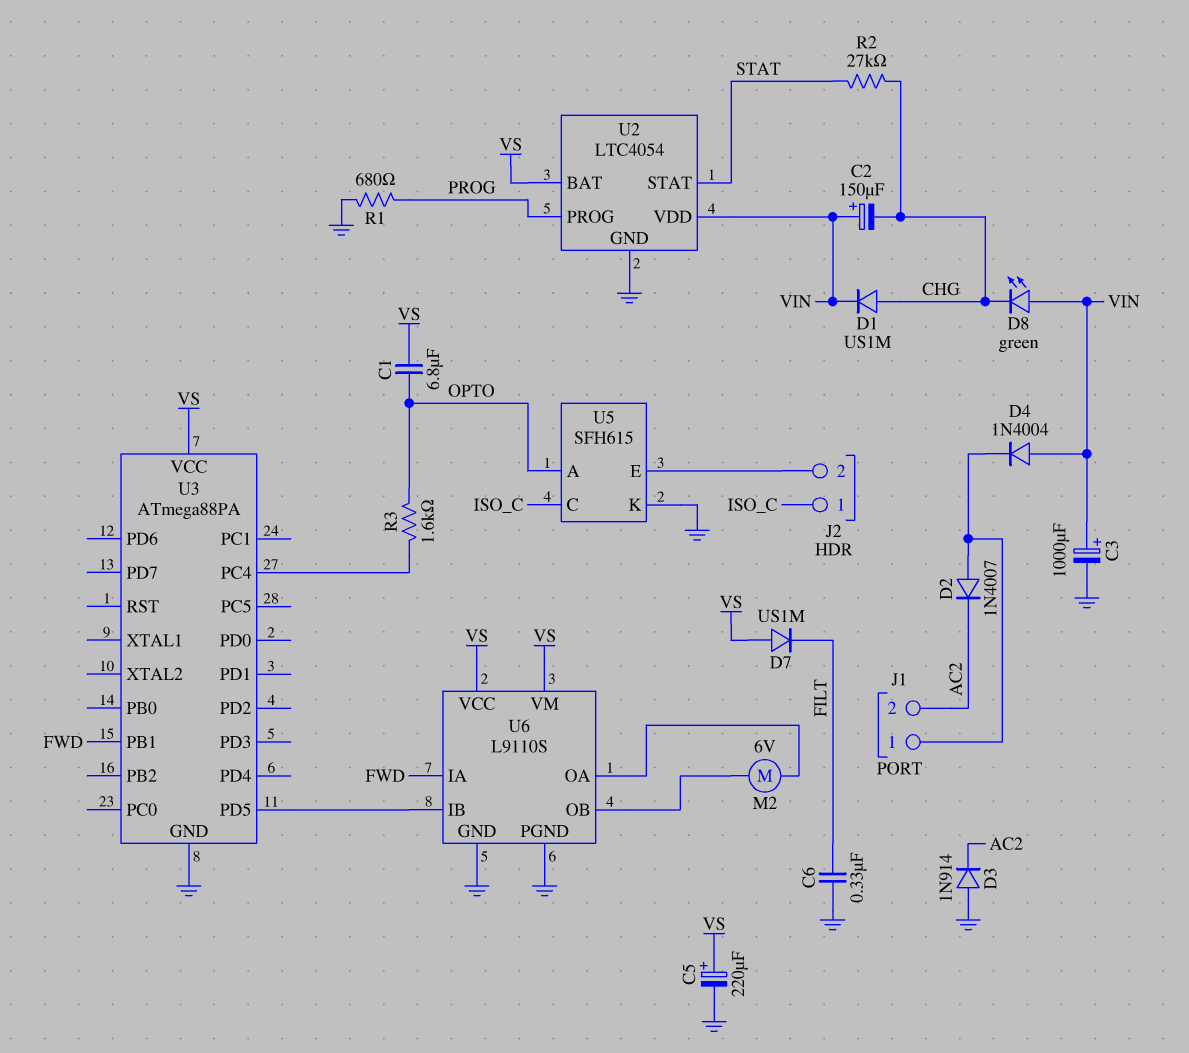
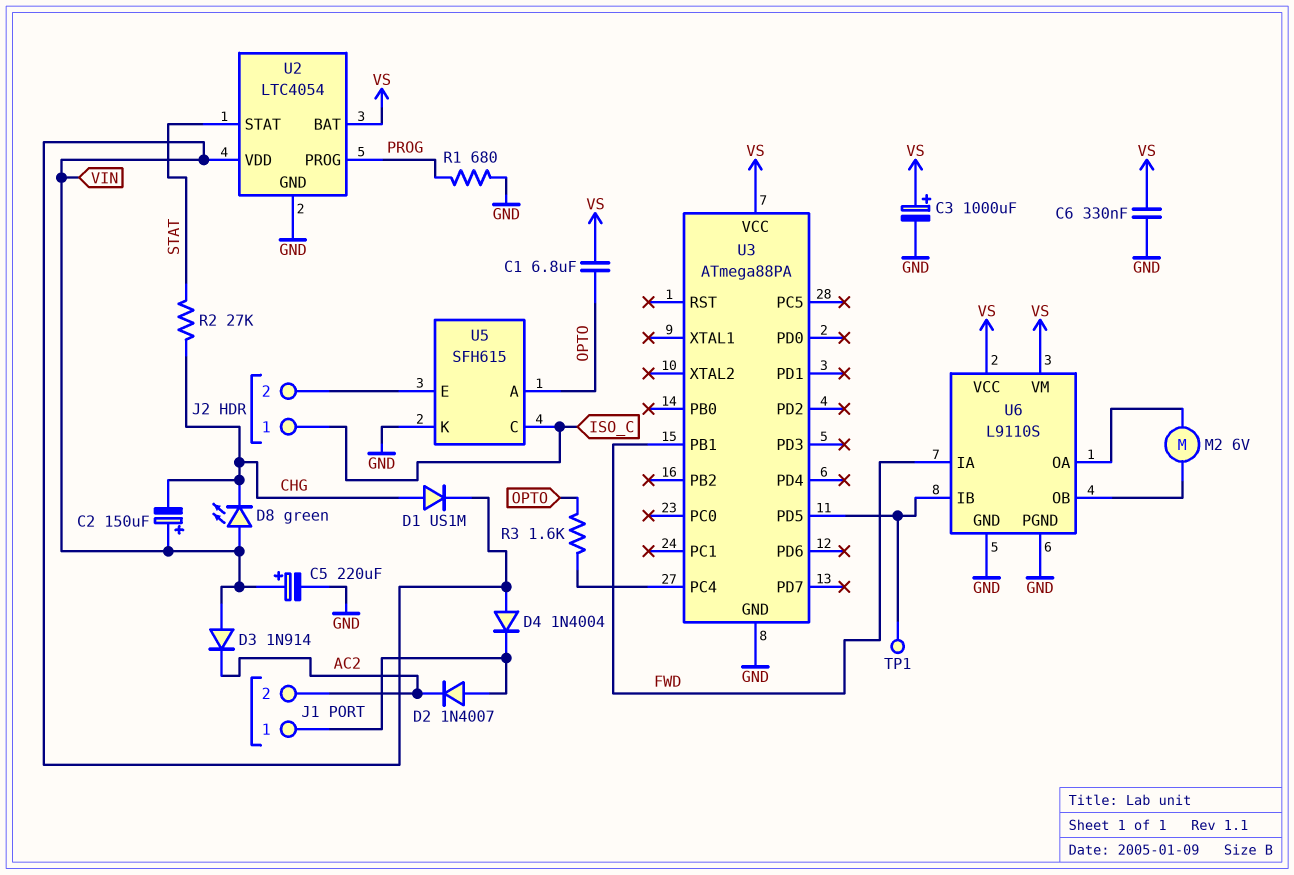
C3: 1000uF (plus VIN, minus GND) -> 1000uF (plus VS, minus GND)
C5: 220uF (plus VS, minus GND) -> 220uF (plus VIN, minus GND)
C6: 330nF (FILT, GND) -> 330nF (GND, VS)
D3: diode 1N914 (A GND, K AC2) -> diode 1N914 (A VIN, K AC2)
D7: diode US1M (A VS, K FILT) -> none
TP1: none -> test point (U3/PD5)

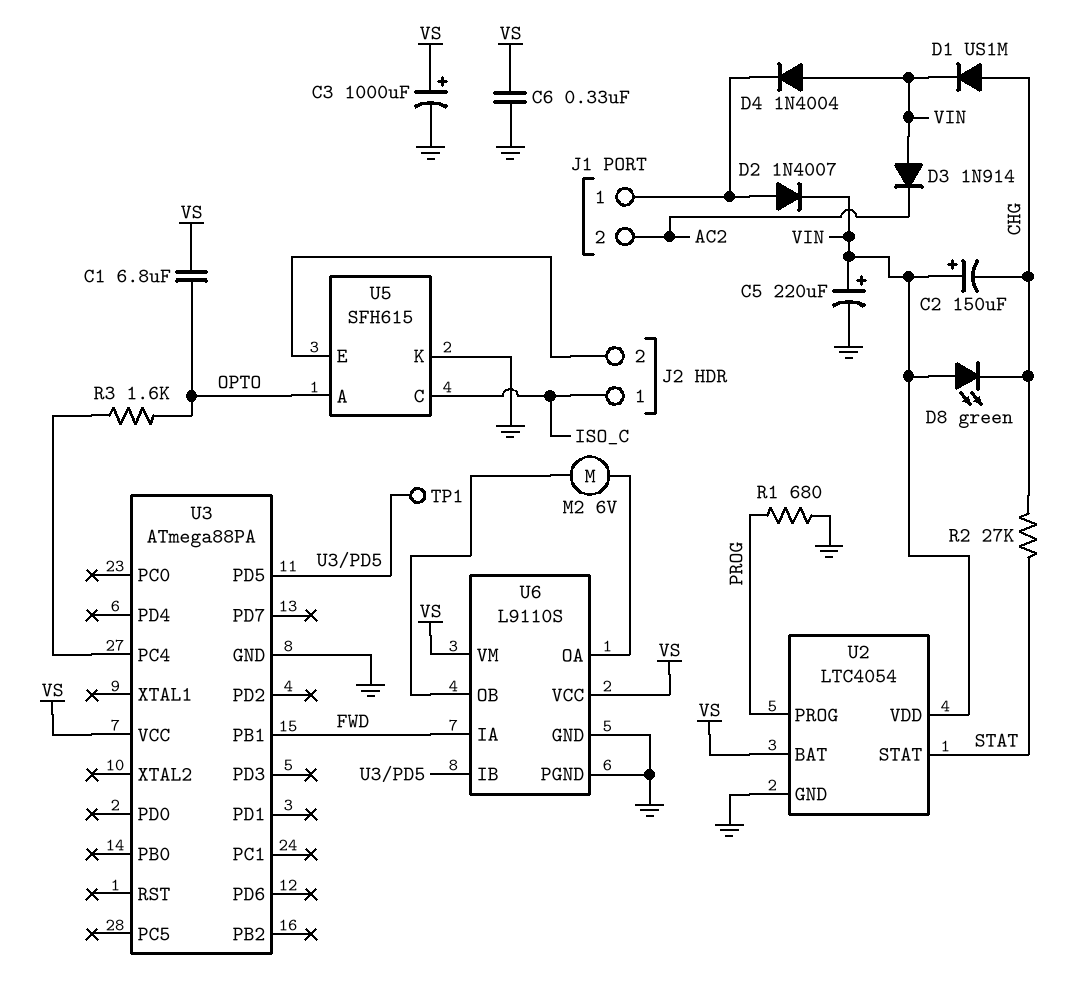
D2: diode 1N4007 (A J1/1, K AC2) -> diode 1N4007 (A J1/1, K VIN)

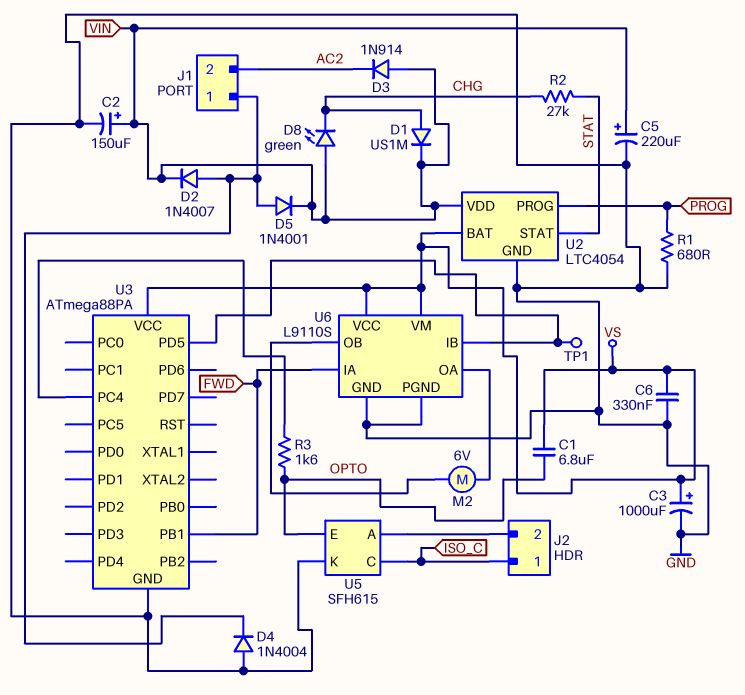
C2: 150uF (plus VIN, minus CHG) -> 150uF (plus VIN, minus GND)
D4: diode 1N4004 (A VIN, K J1/1) -> diode 1N4004 (A GND, K J1/1)
D5: none -> diode 1N4001 (A J1/1, K VIN)
U5 pin A: OPTO -> J2/2
U5 pin E: J2/2 -> OPTO

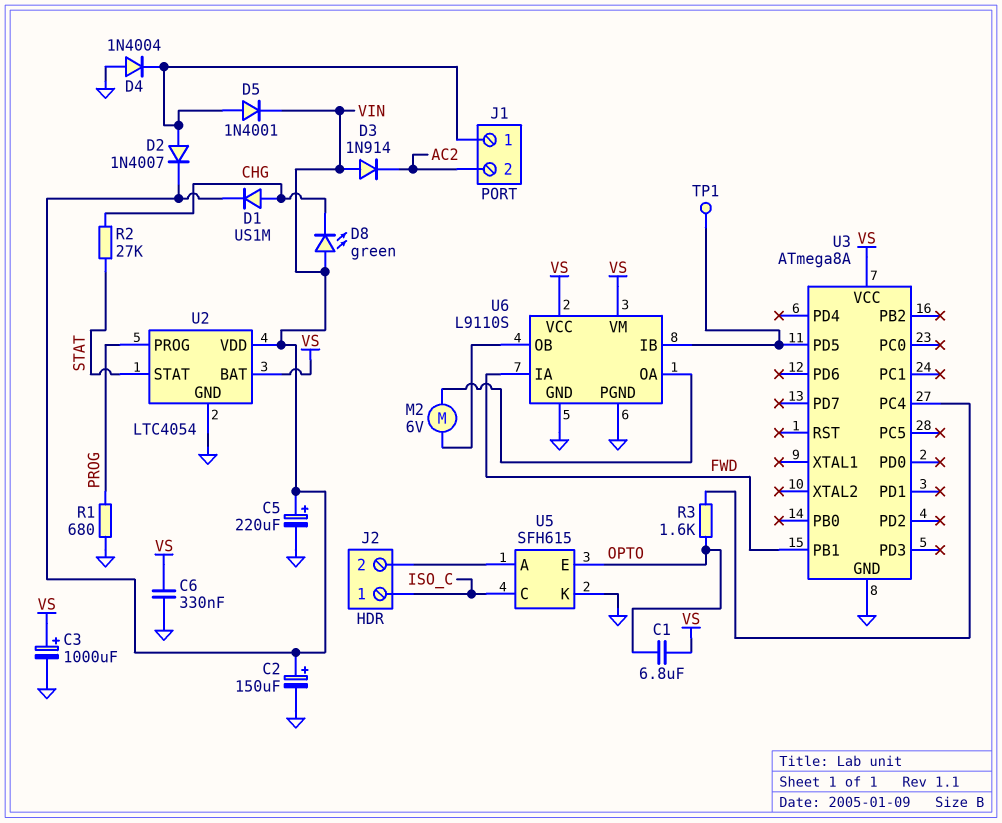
U3: ATmega88PA -> ATmega8A

